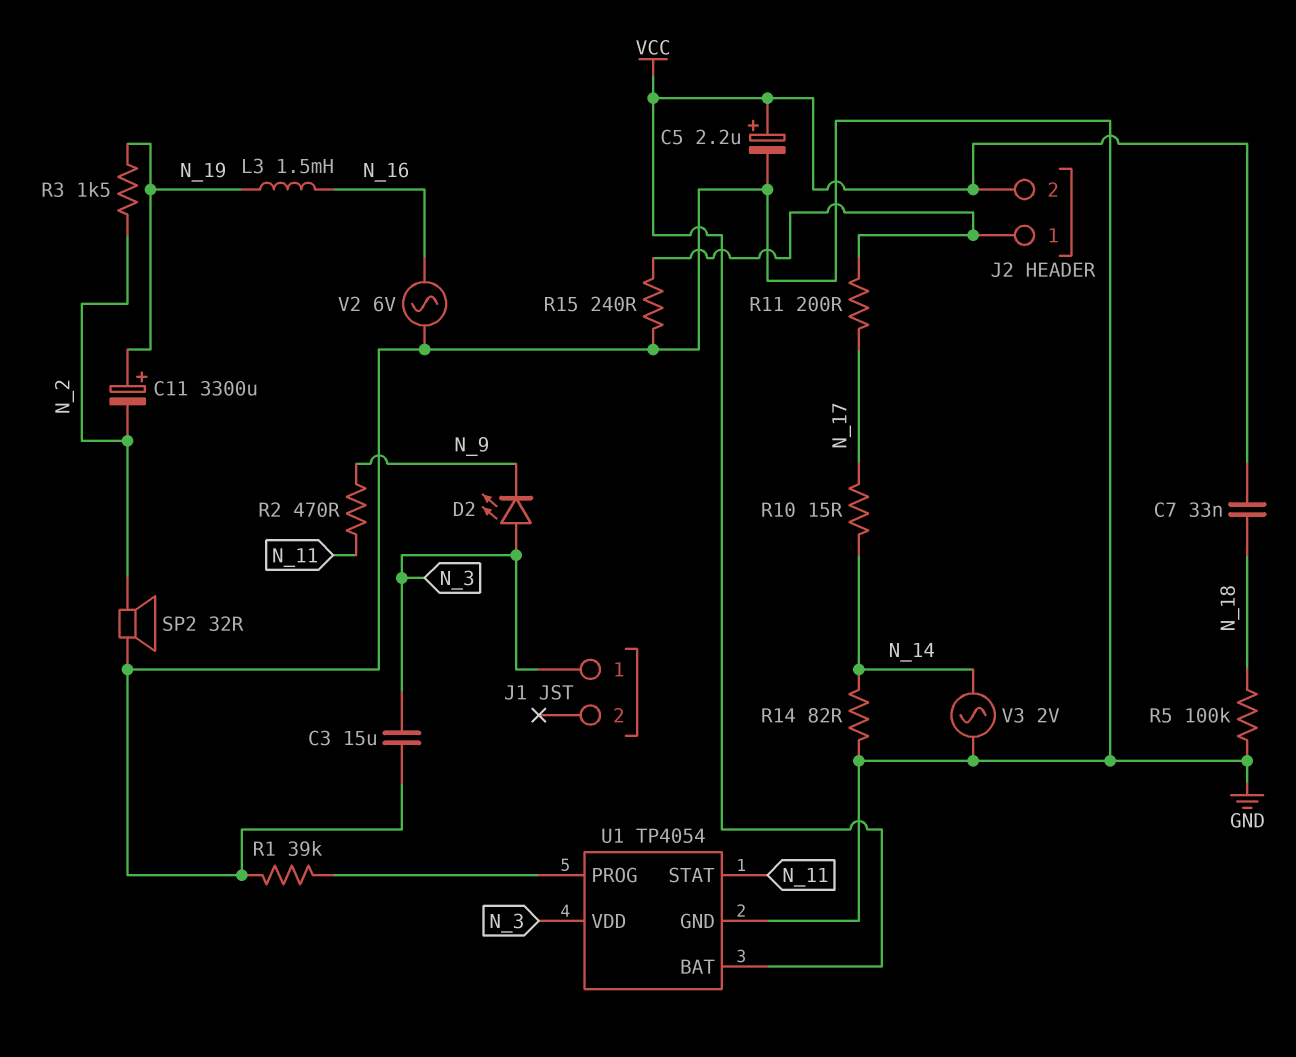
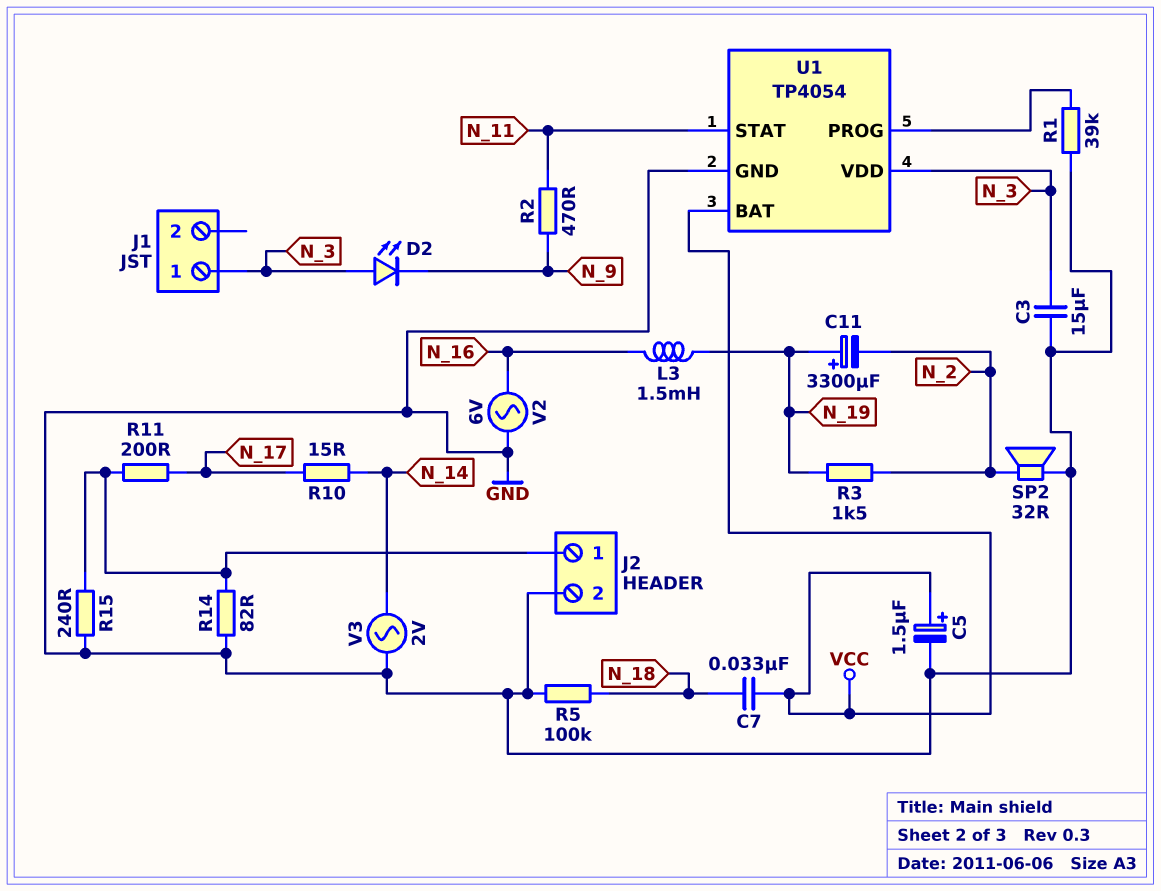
C5: 2.2uF (plus VCC, minus GND) -> 1.5uF (plus VCC, minus GND)
J2 pin 2: VCC -> GND
R14: 82 (GND, N_14) -> 82 (GND, J2/1)

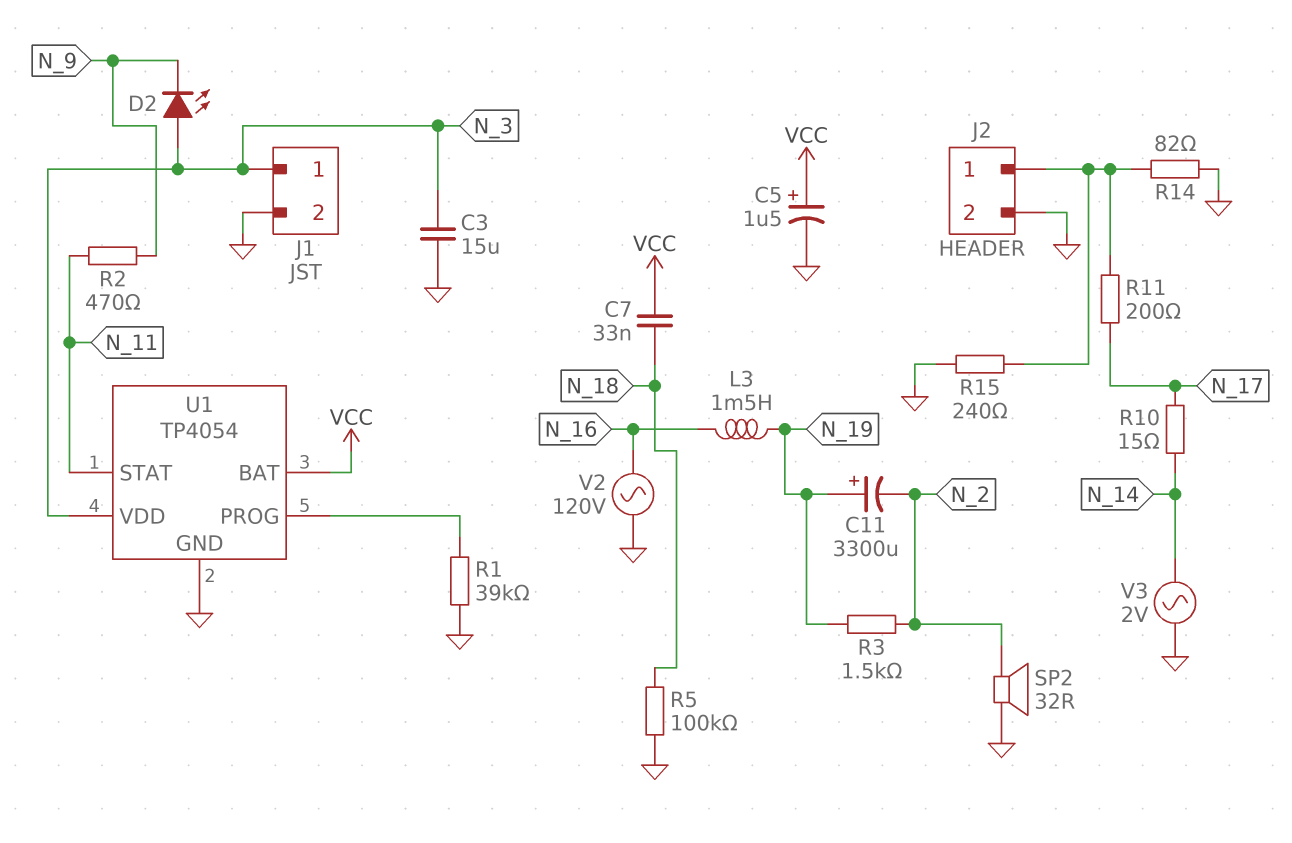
J1 pin 2: none -> GND
V2: AC 6V (GND, N_16) -> AC 120V (GND, N_16)

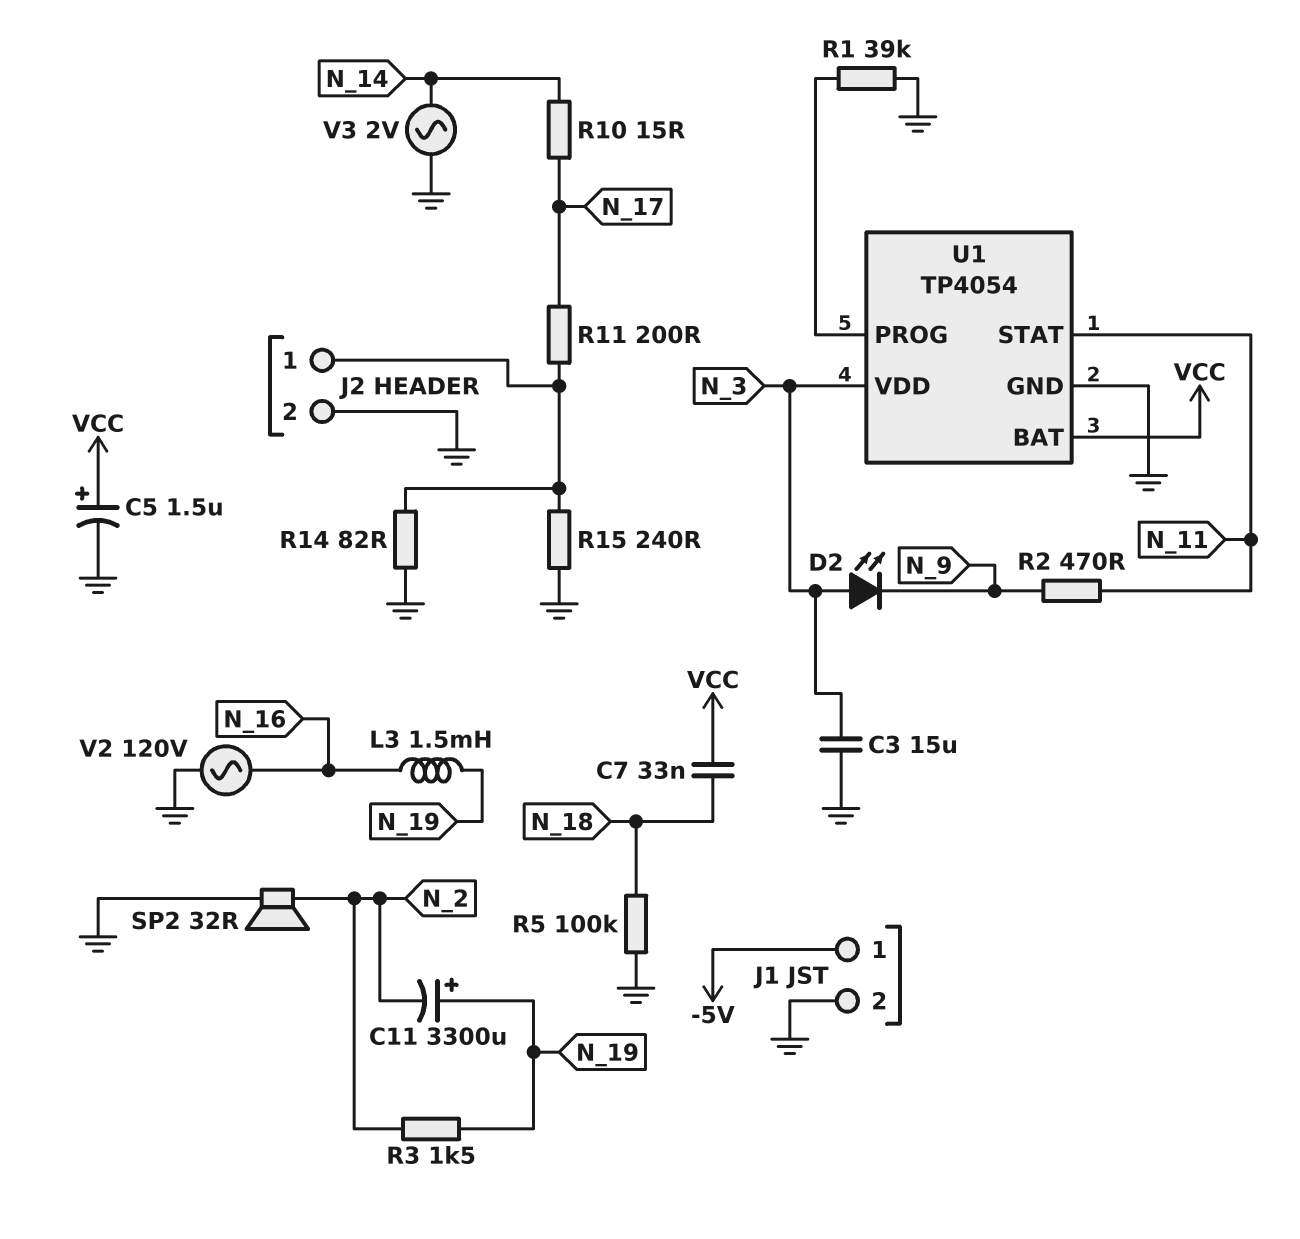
J1 pin 1: N_3 -> -5V

